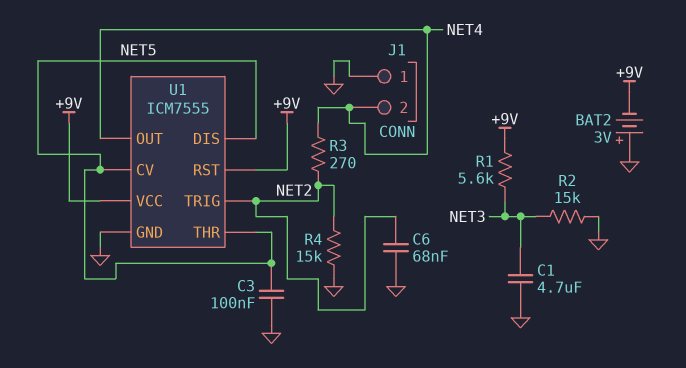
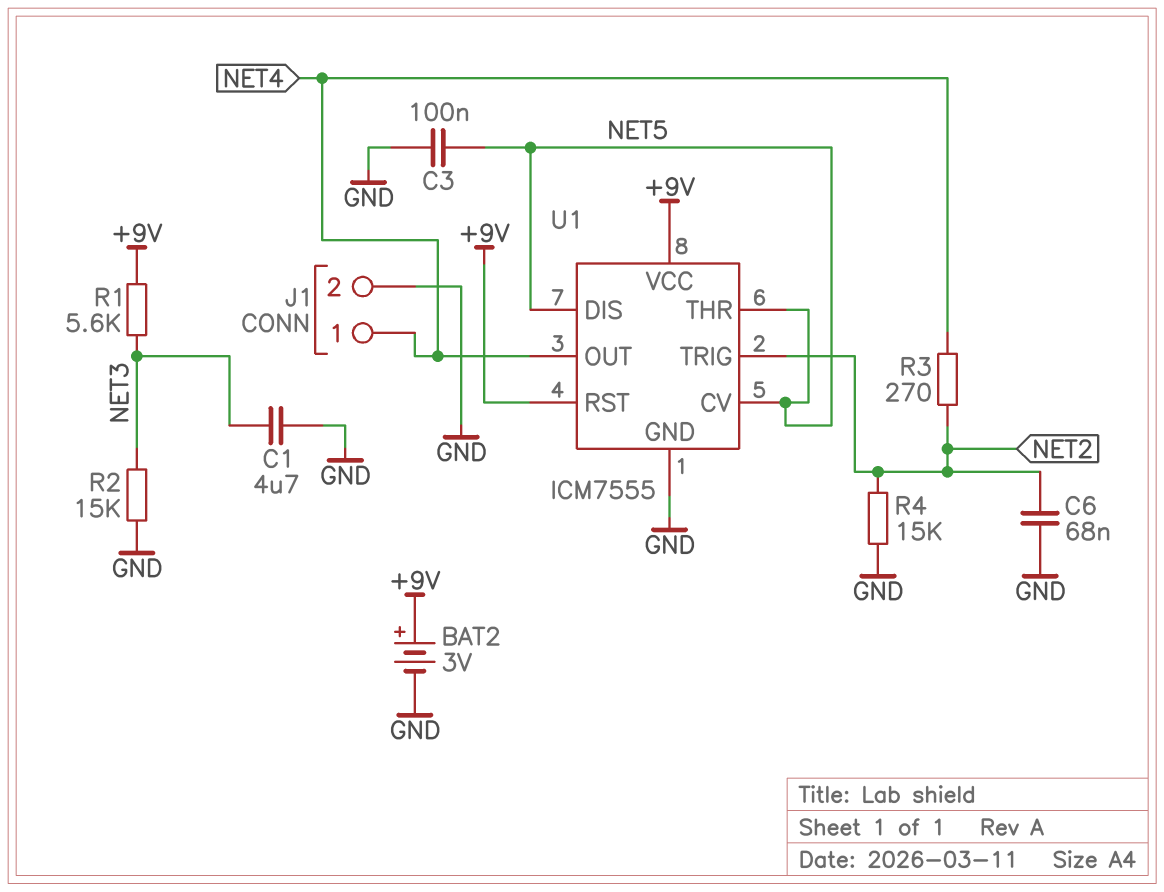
BAT2: 3V (plus GND, minus +9V) -> 3V (plus +9V, minus GND)
J1 pin 1: GND -> NET4
J1 pin 2: NET4 -> GND

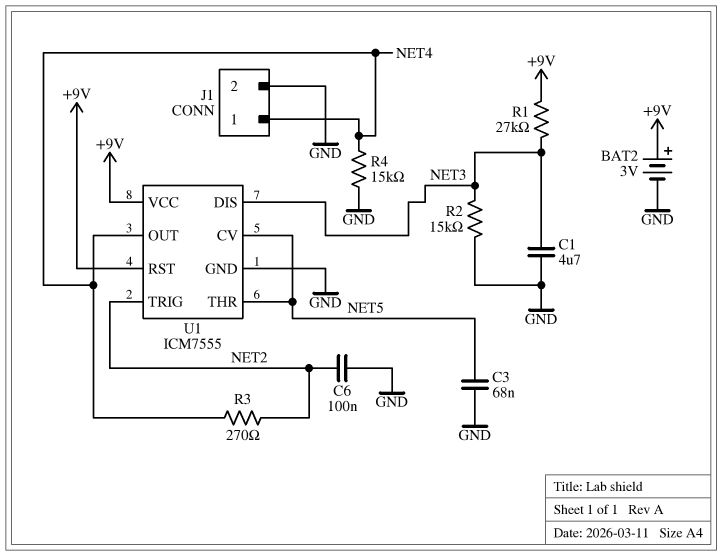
C3: 100nF (GND, NET5) -> 68nF (GND, NET5)
C6: 68nF (GND, NET2) -> 100nF (GND, NET2)
R1: 5.6k (+9V, NET3) -> 27k (+9V, NET3)
R4: 15k (GND, NET2) -> 15k (GND, NET4)
U1 pin DIS: NET5 -> NET3

